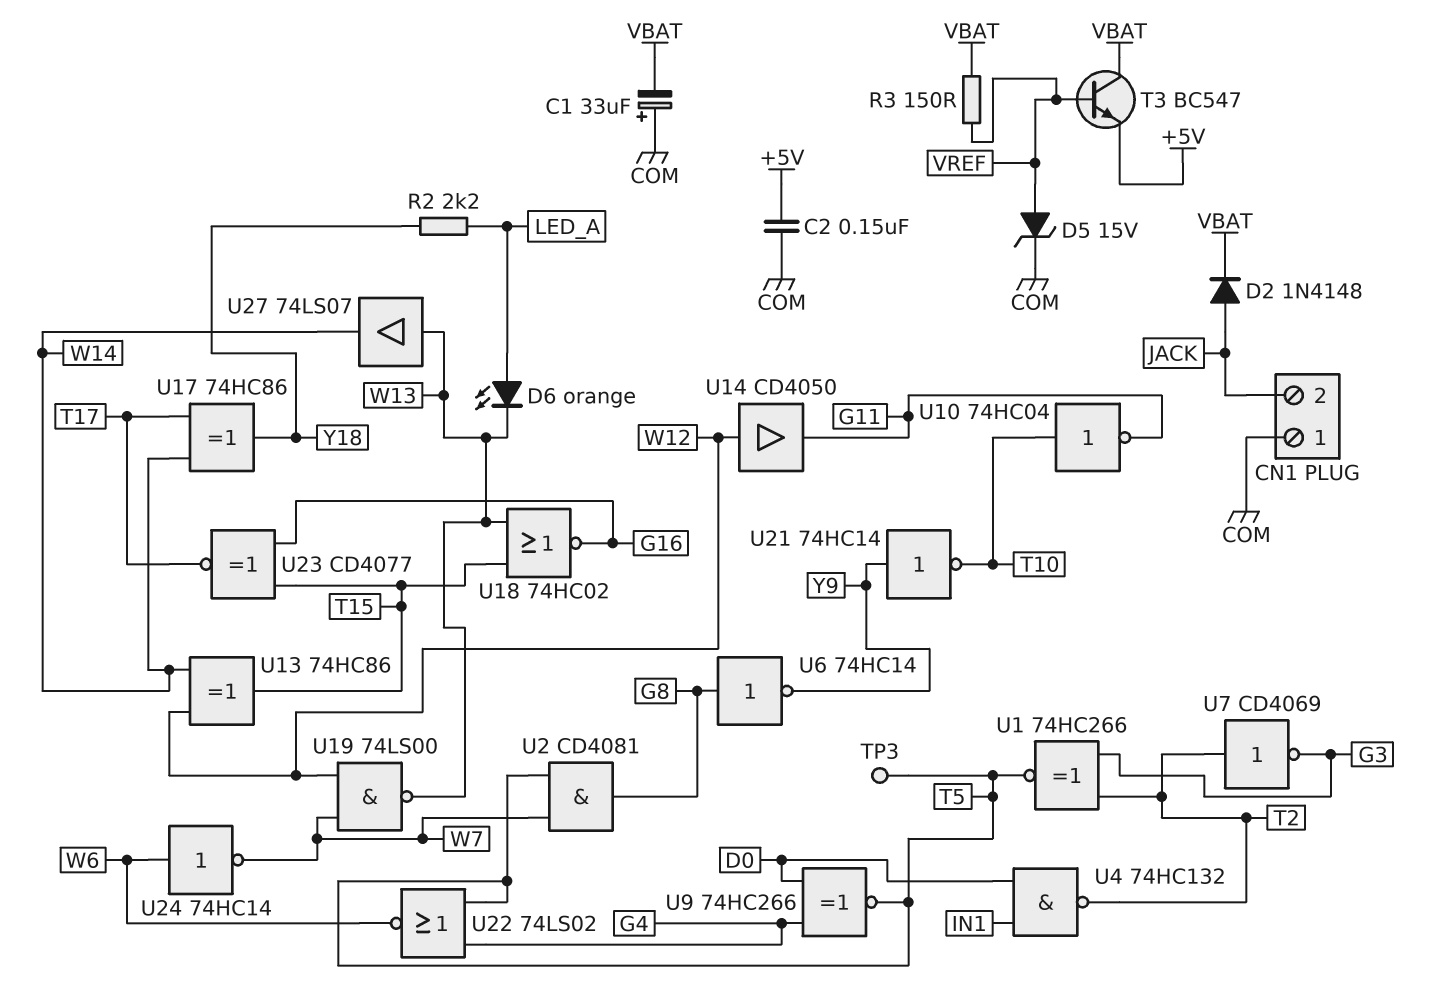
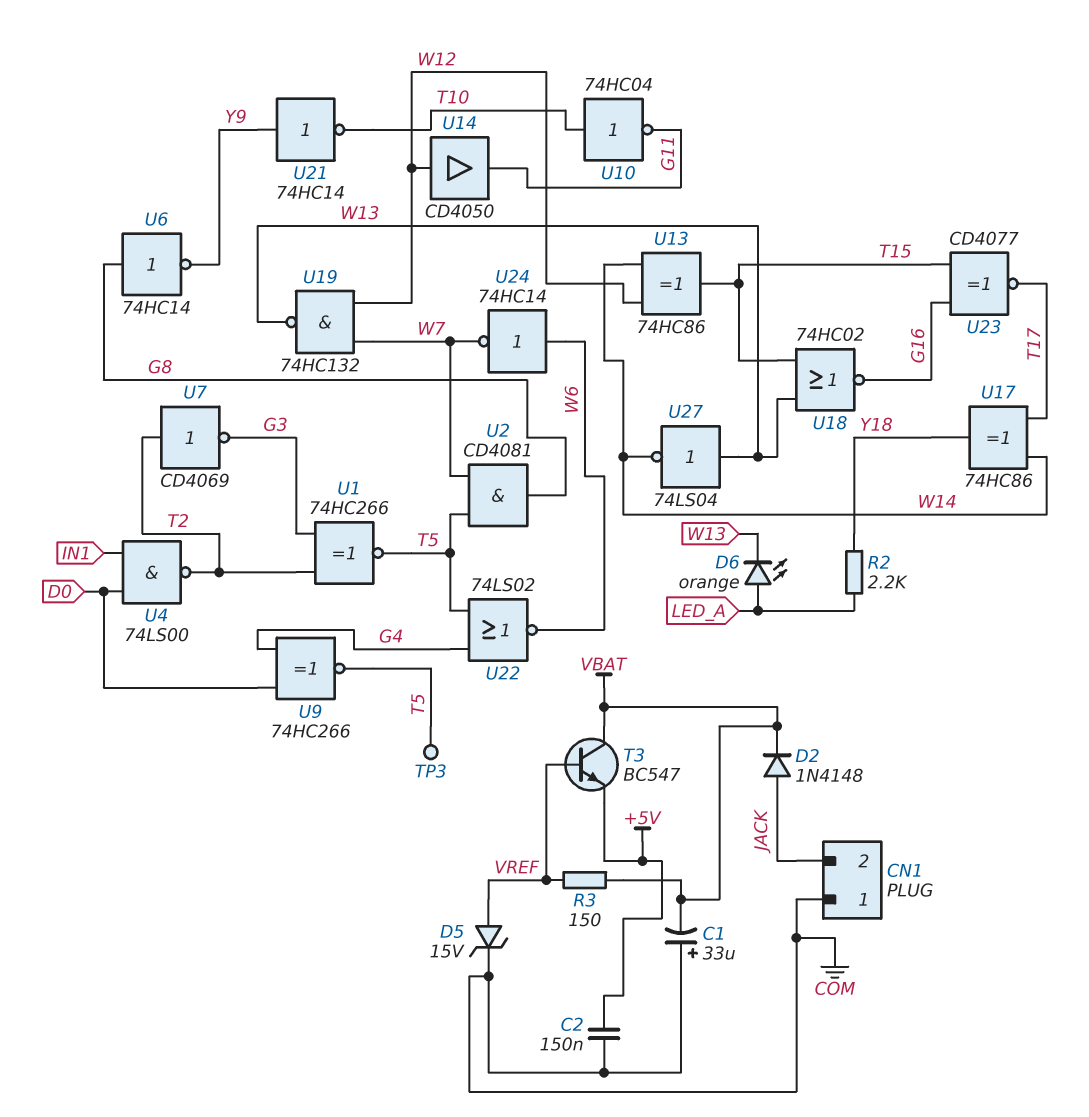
U4: NAND 74HC132 (in D0, in IN1, out T2) -> NAND 74LS00 (in D0, in IN1, out T2)
U19: NAND 74LS00 (in W7, in W12, out W13) -> NAND 74HC132 (in W7, in W12, out W13)
U27: buffer 74LS07 (in W13, out W14) -> NOT 74LS04 (in W13, out W14)

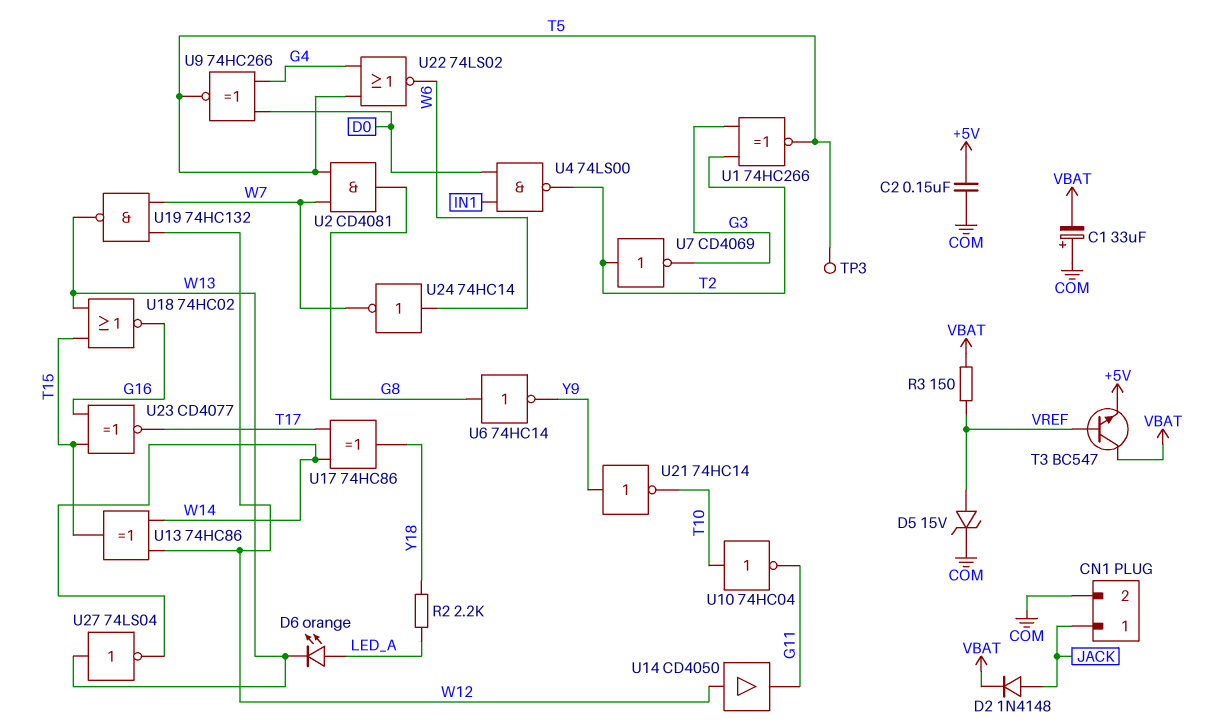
CN1 pin 1: COM -> JACK
CN1 pin 2: JACK -> COM

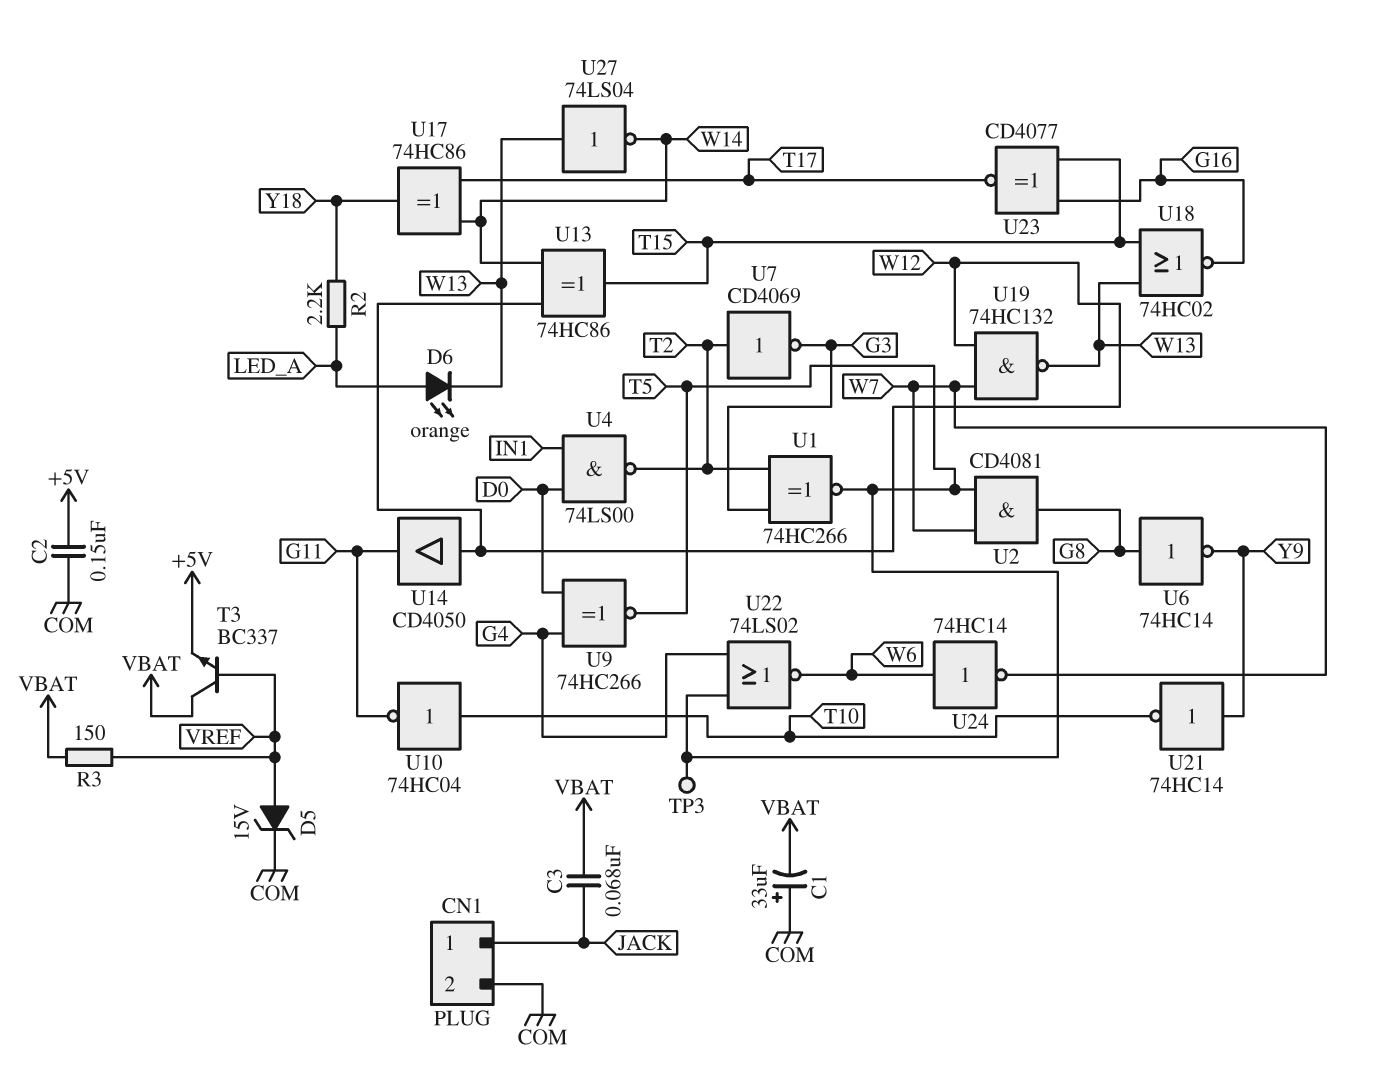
C3: none -> 68nF (JACK, VBAT)
D2: diode 1N4148 (A JACK, K VBAT) -> none
T3: NPN BC547 (B VREF, C VBAT, E +5V) -> NPN BC337 (B VREF, C VBAT, E +5V)

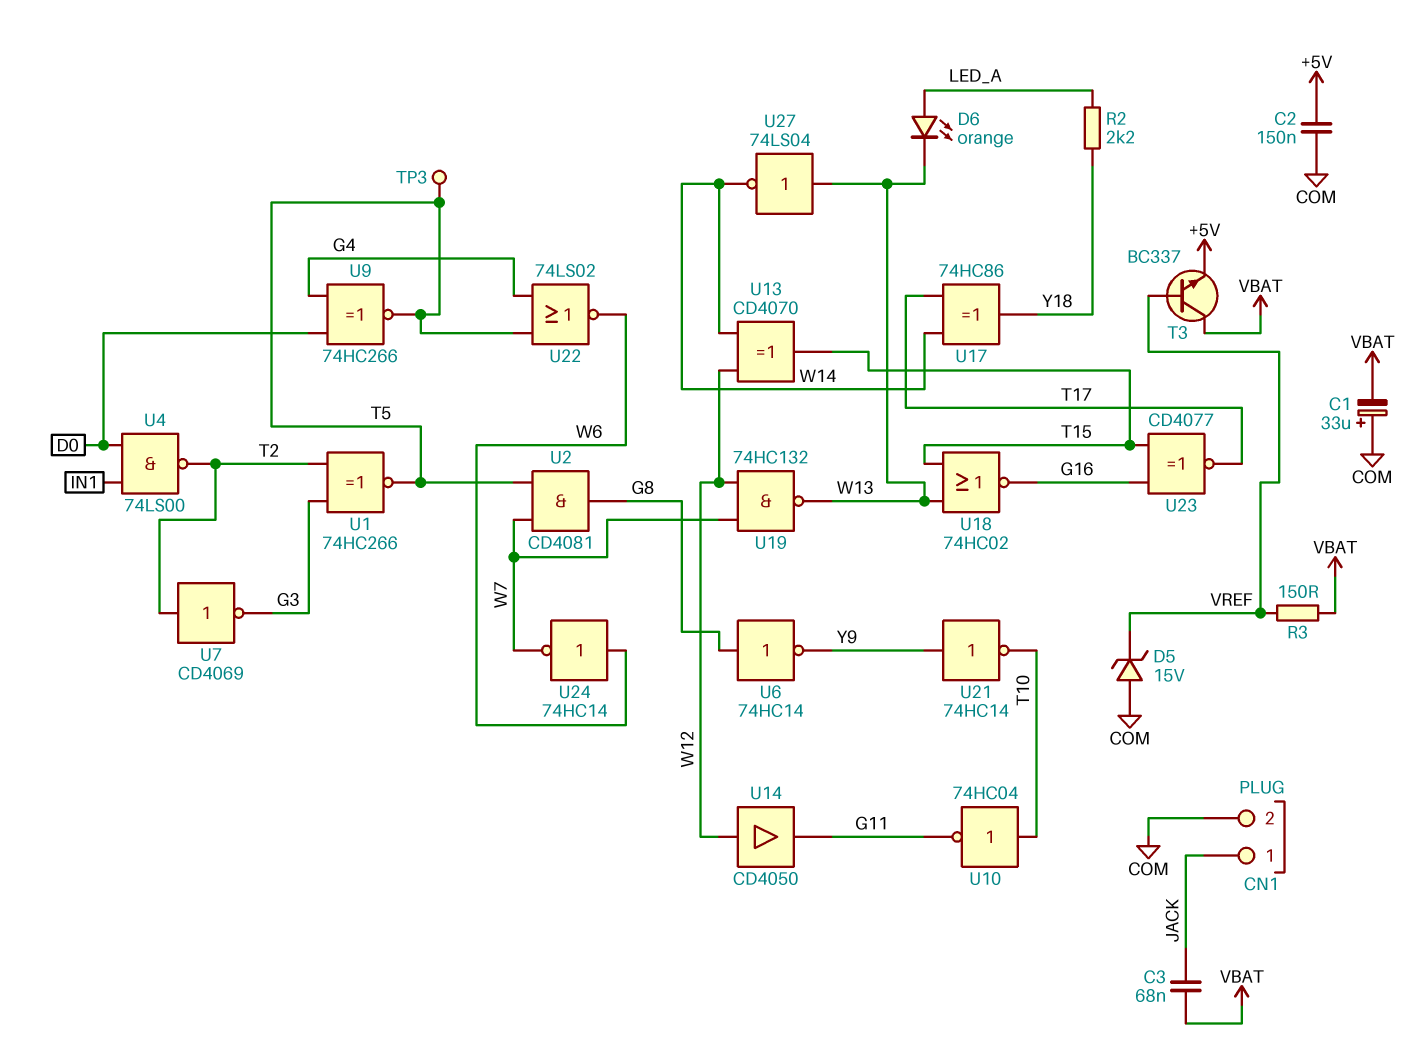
D5: zener 15V (A VREF, K COM) -> zener 15V (A COM, K VREF)
U13: XOR 74HC86 (in W12, in W14, out T15) -> XOR CD4070 (in W12, in W14, out T15)

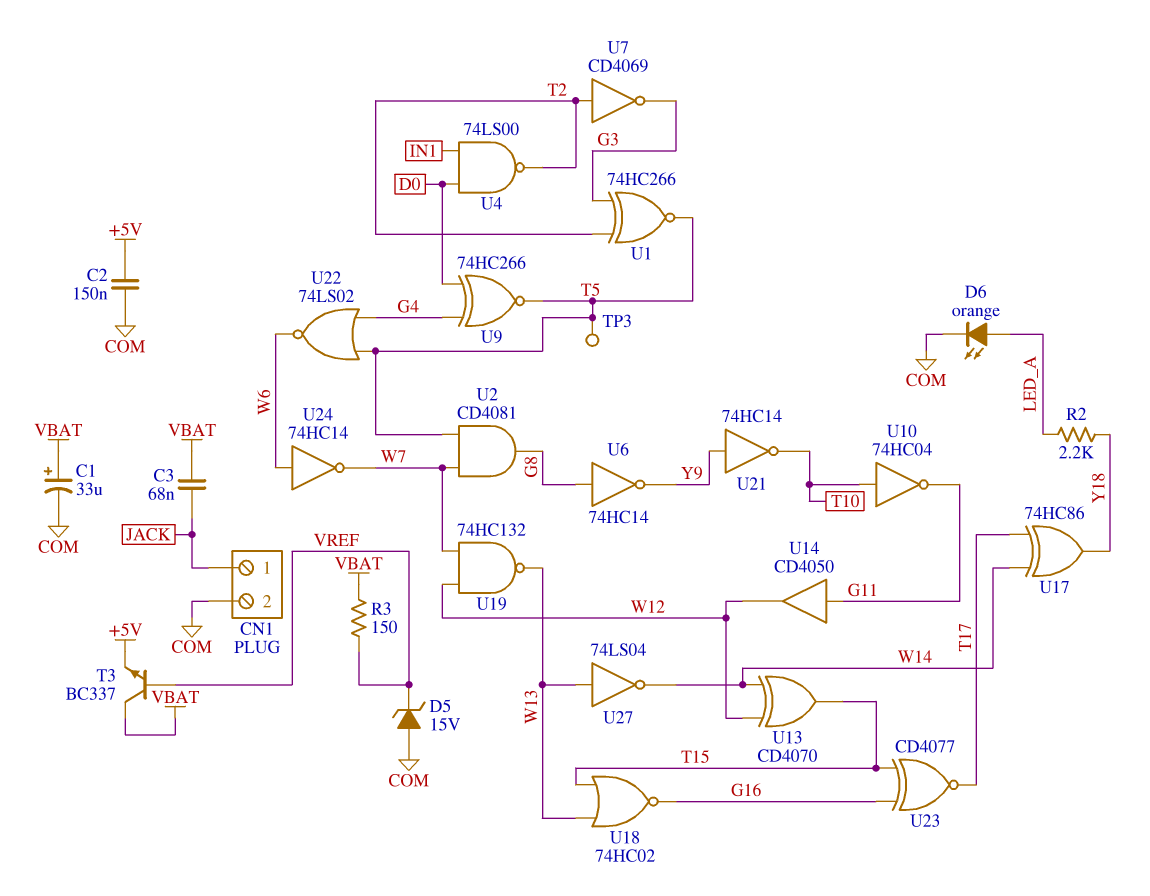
C1: 33uF (plus COM, minus VBAT) -> 33uF (plus VBAT, minus COM)
D6: LED orange (A LED_A, K W13) -> LED orange (A LED_A, K COM)
U14: buffer CD4050 (in W12, out G11) -> buffer CD4050 (in G11, out W12)

